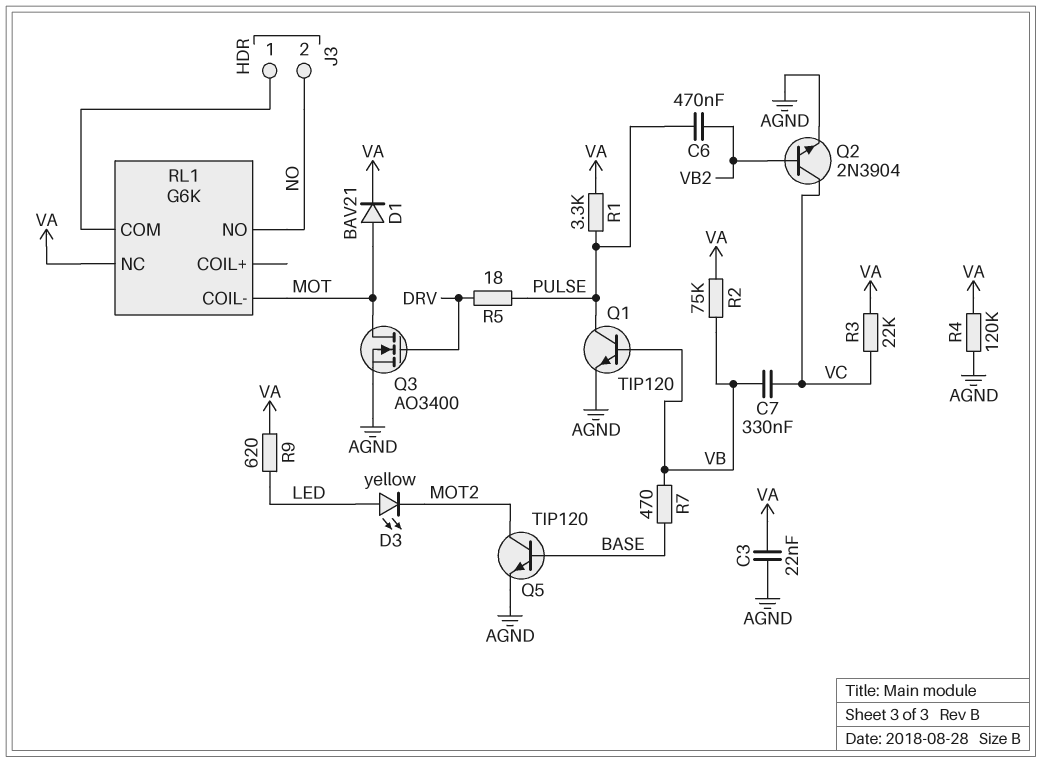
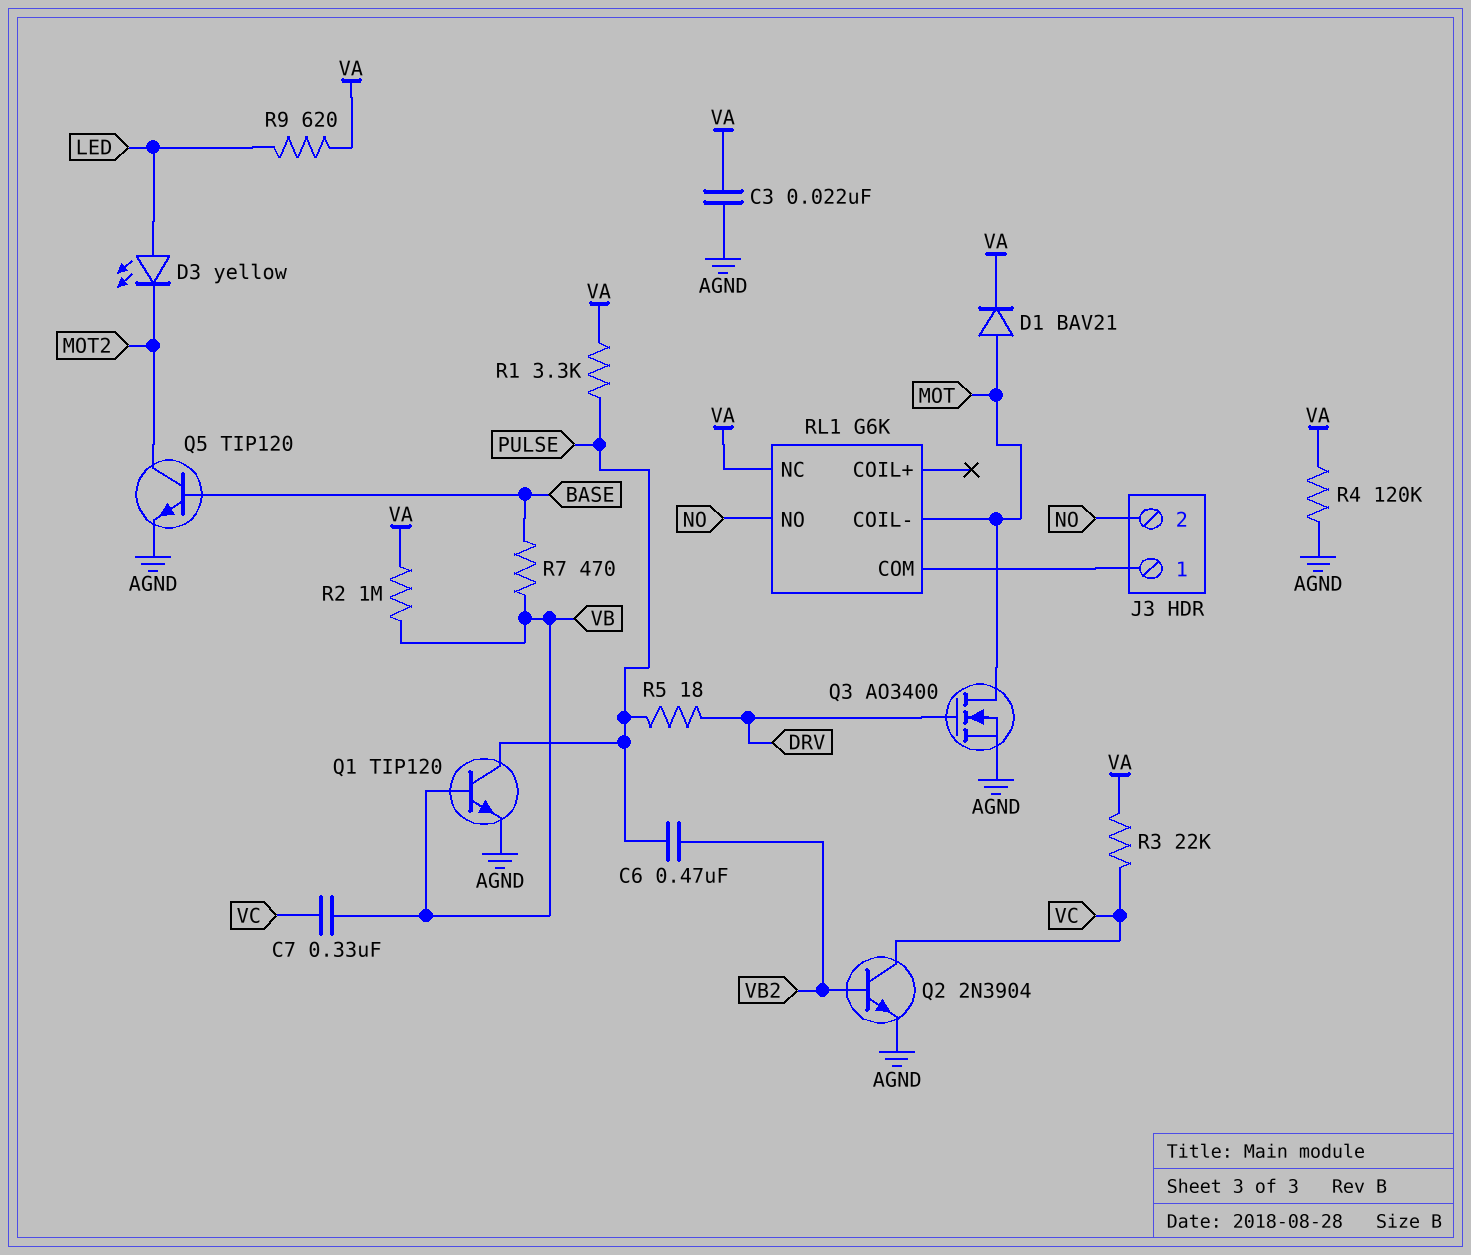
R2: 75k (VA, VB) -> 1M (VA, VB)

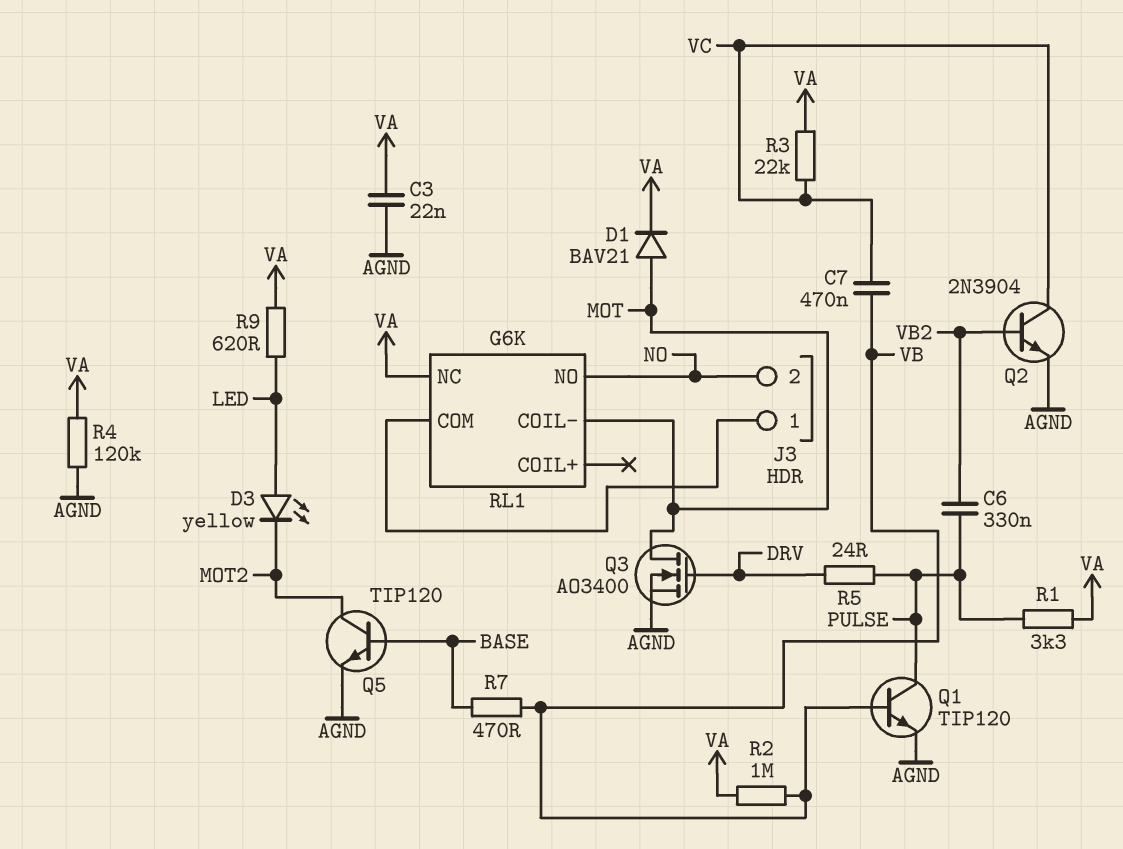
C6: 470nF (PULSE, VB2) -> 330nF (PULSE, VB2)
C7: 330nF (VB, VC) -> 470nF (VB, VC)
R5: 18 (DRV, PULSE) -> 24 (DRV, PULSE)

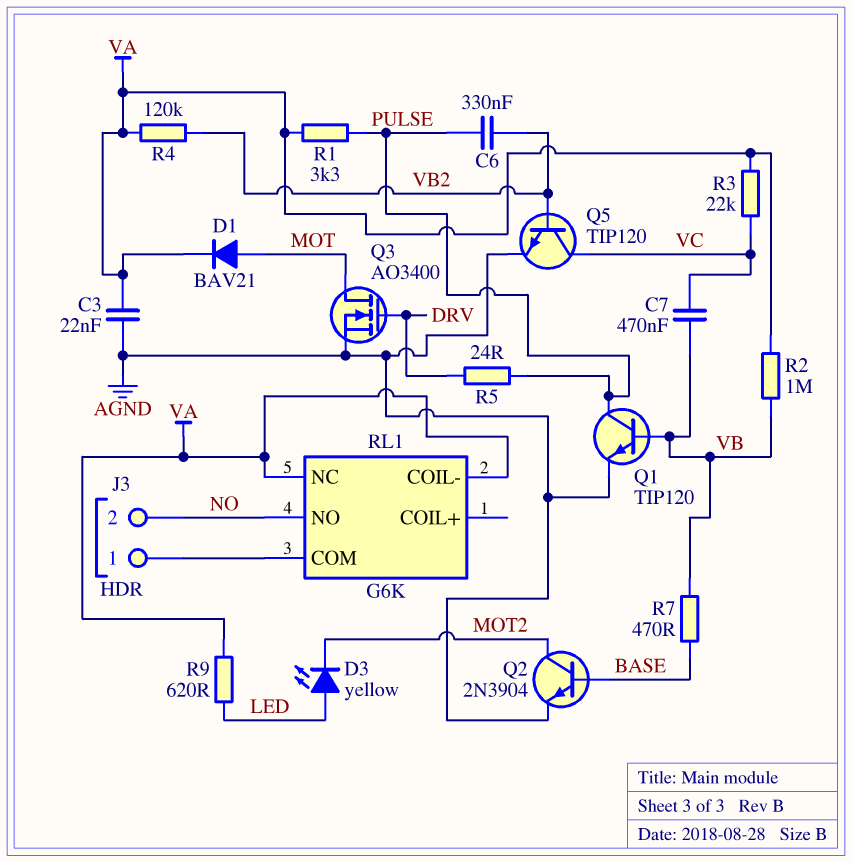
Q2: NPN 2N3904 (B VB2, C VC, E AGND) -> NPN 2N3904 (B BASE, C MOT2, E AGND)
Q5: NPN TIP120 (B BASE, C MOT2, E AGND) -> NPN TIP120 (B VB2, C VC, E AGND)
R4: 120k (AGND, VA) -> 120k (VA, VB2)
RL1 pin COIL-: MOT -> VA

